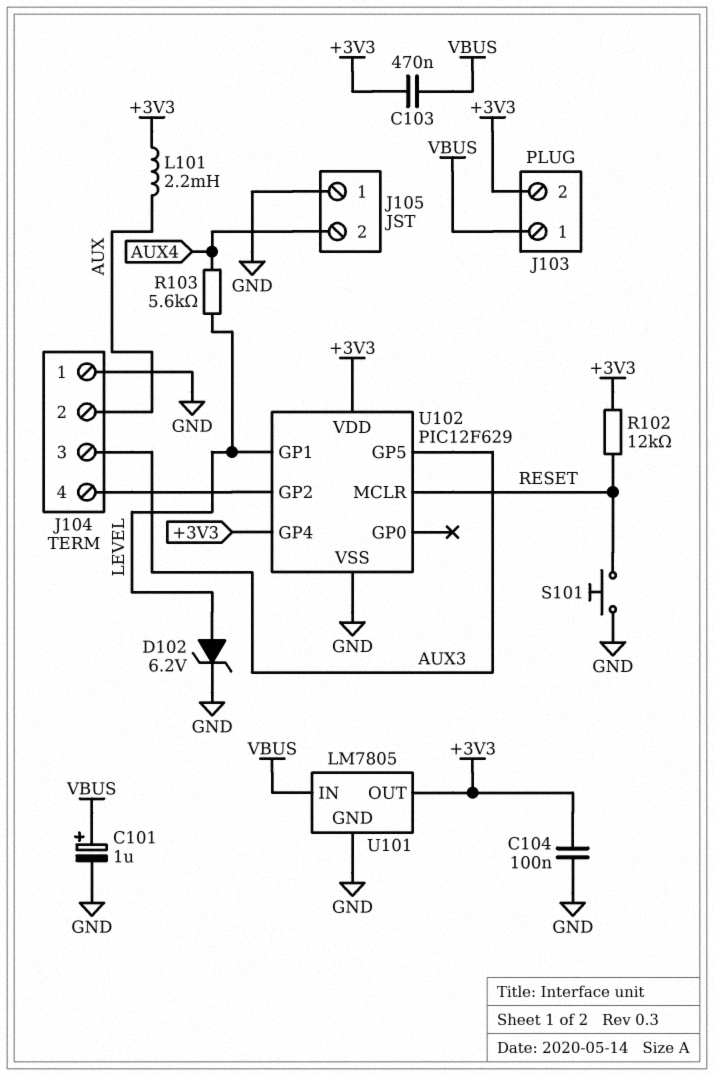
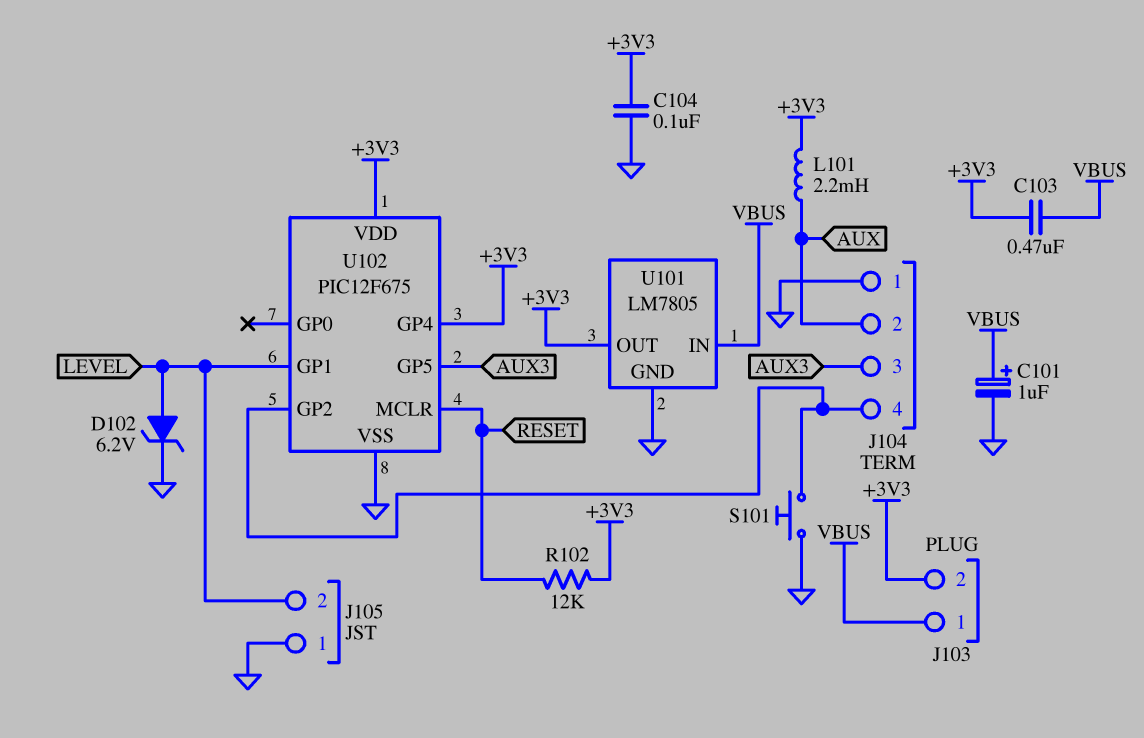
J105 pin 2: AUX4 -> LEVEL
R103: 5.6k (AUX4, LEVEL) -> none
S101: button (GND, RESET) -> button (GND, J104/4)
U102: PIC12F629 -> PIC12F675

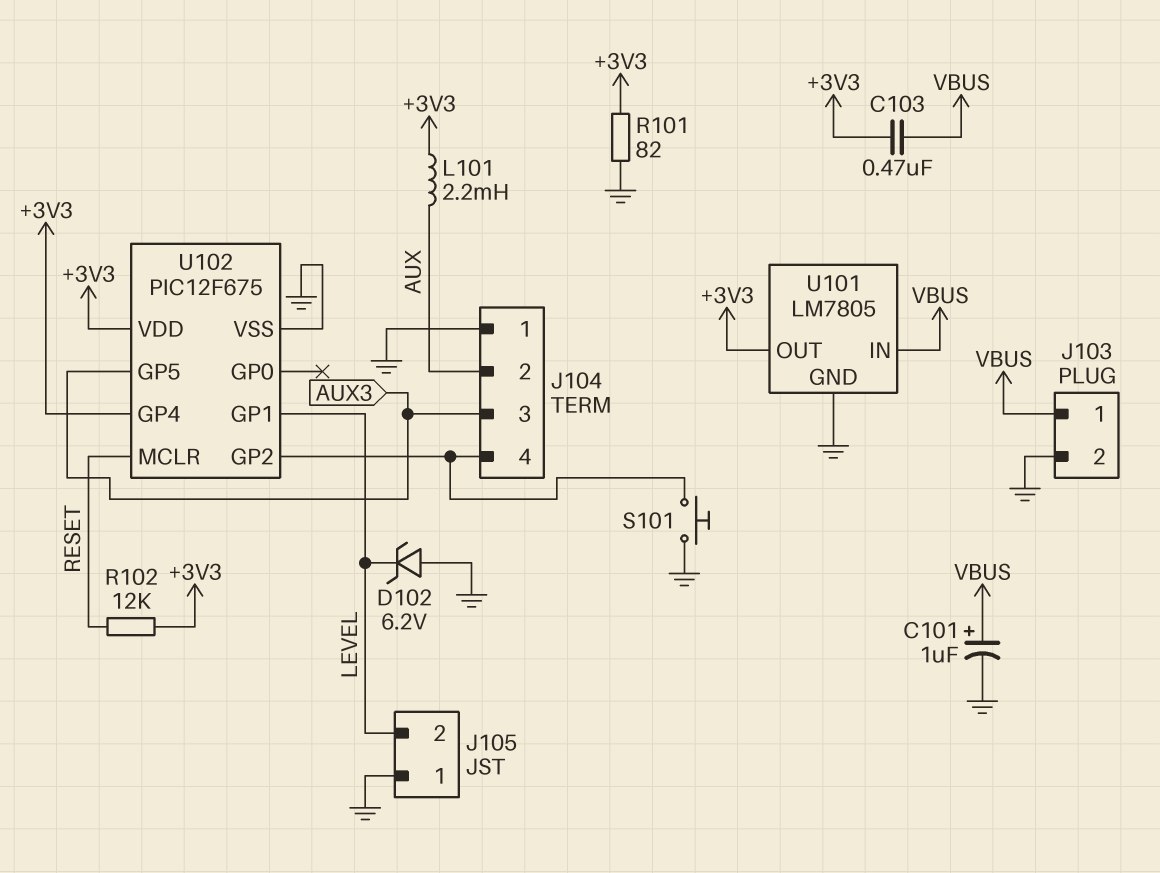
C104: 100nF (+3V3, GND) -> none
D102: zener 6.2V (A LEVEL, K GND) -> zener 6.2V (A GND, K LEVEL)
J103 pin 2: +3V3 -> GND
R101: none -> 82 (+3V3, GND)

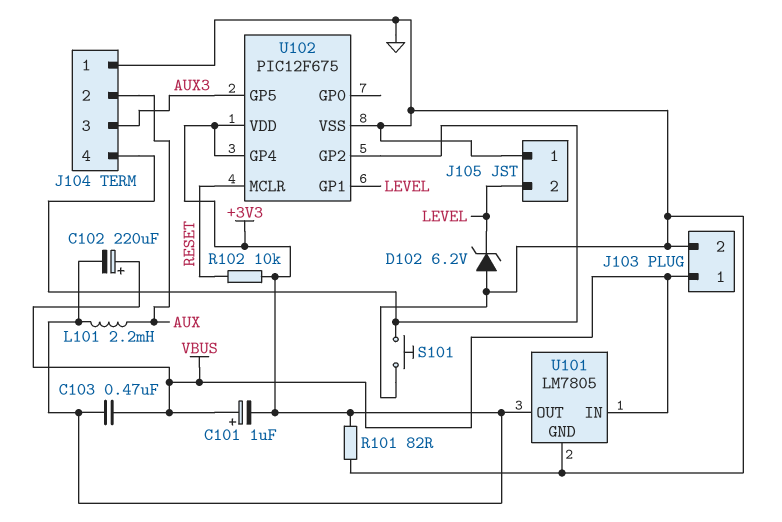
C101: 1uF (plus VBUS, minus GND) -> 1uF (plus VBUS, minus +3V3)
C102: none -> 220uF (plus VBUS, minus +3V3)
R102: 12k (+3V3, RESET) -> 10k (+3V3, RESET)

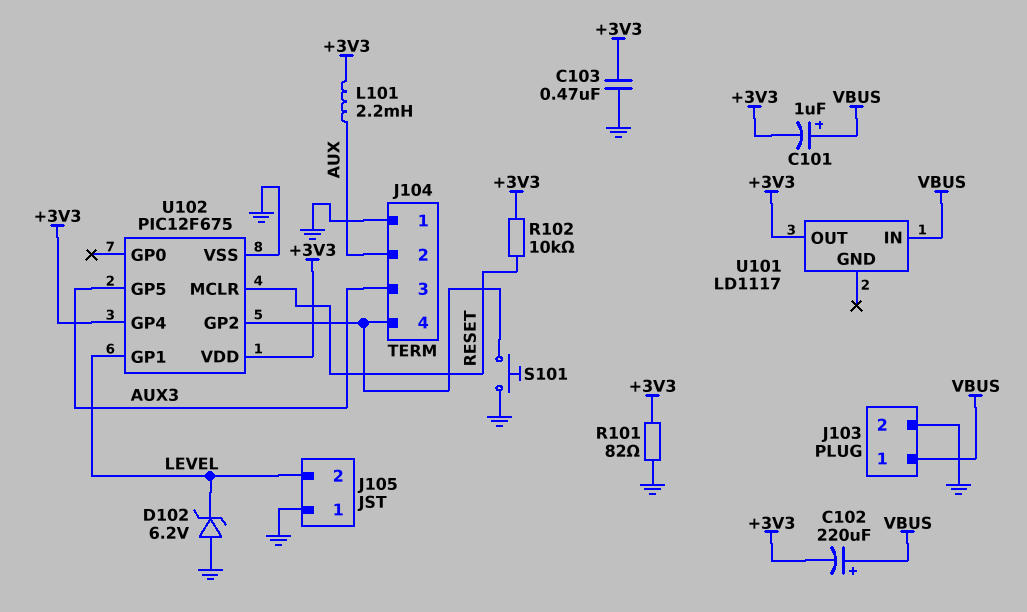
C103: 470nF (+3V3, VBUS) -> 470nF (+3V3, GND)
U101: LM7805 -> LD1117
U101 pin GND: GND -> none

